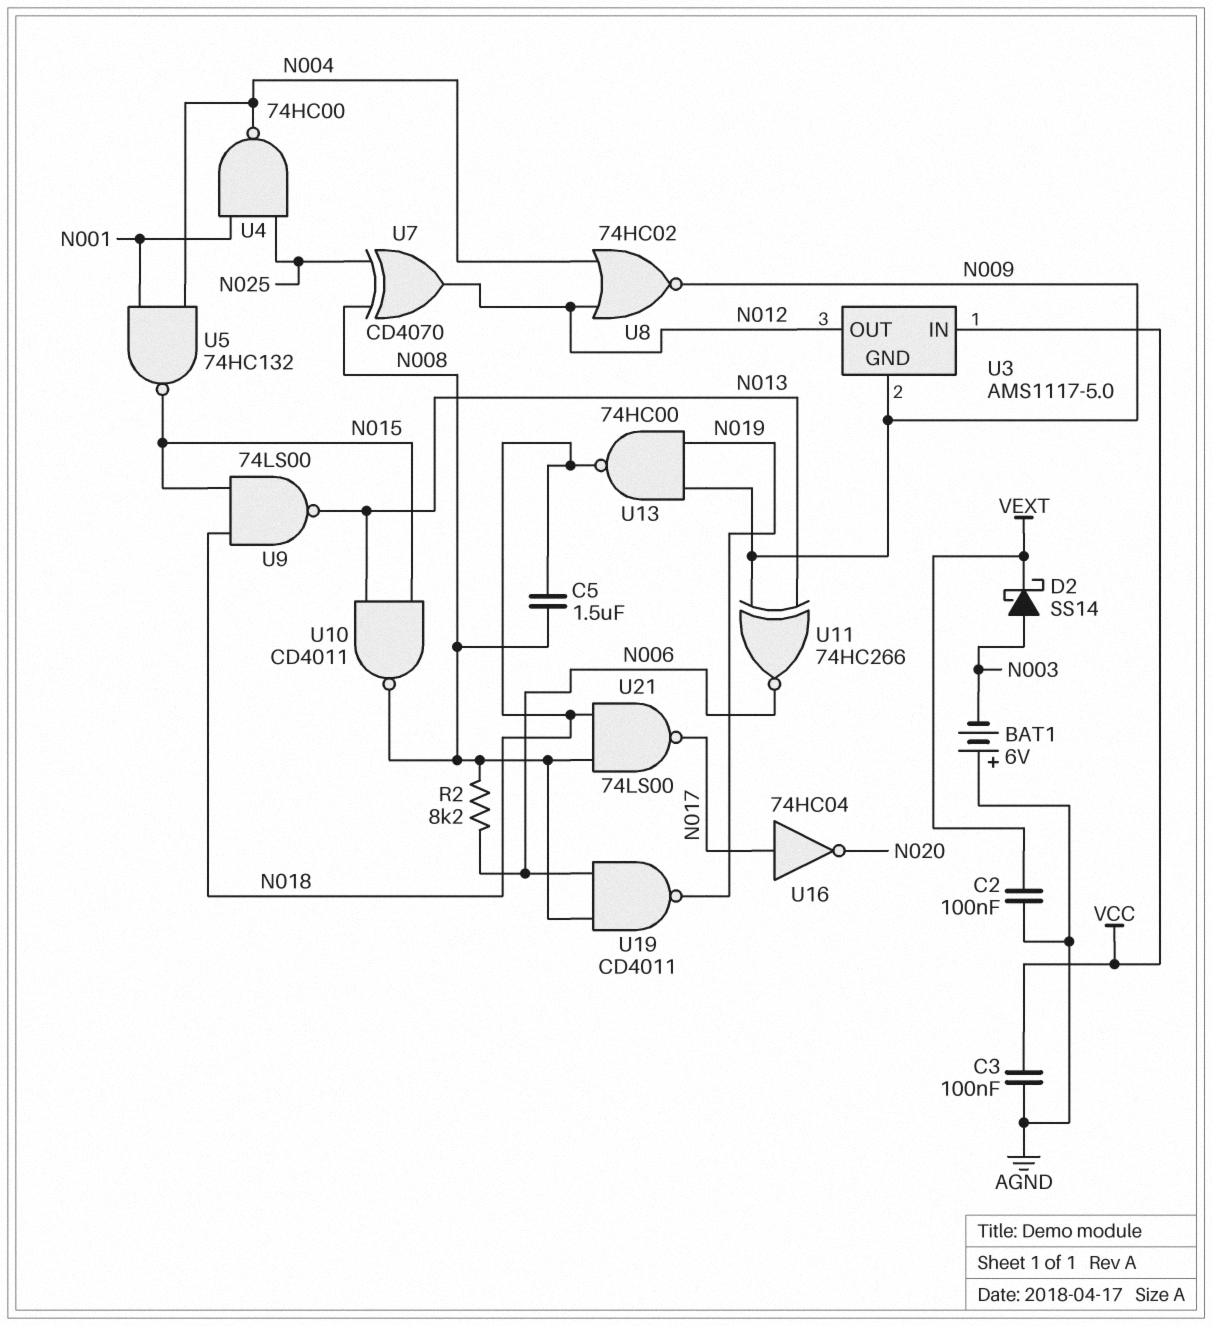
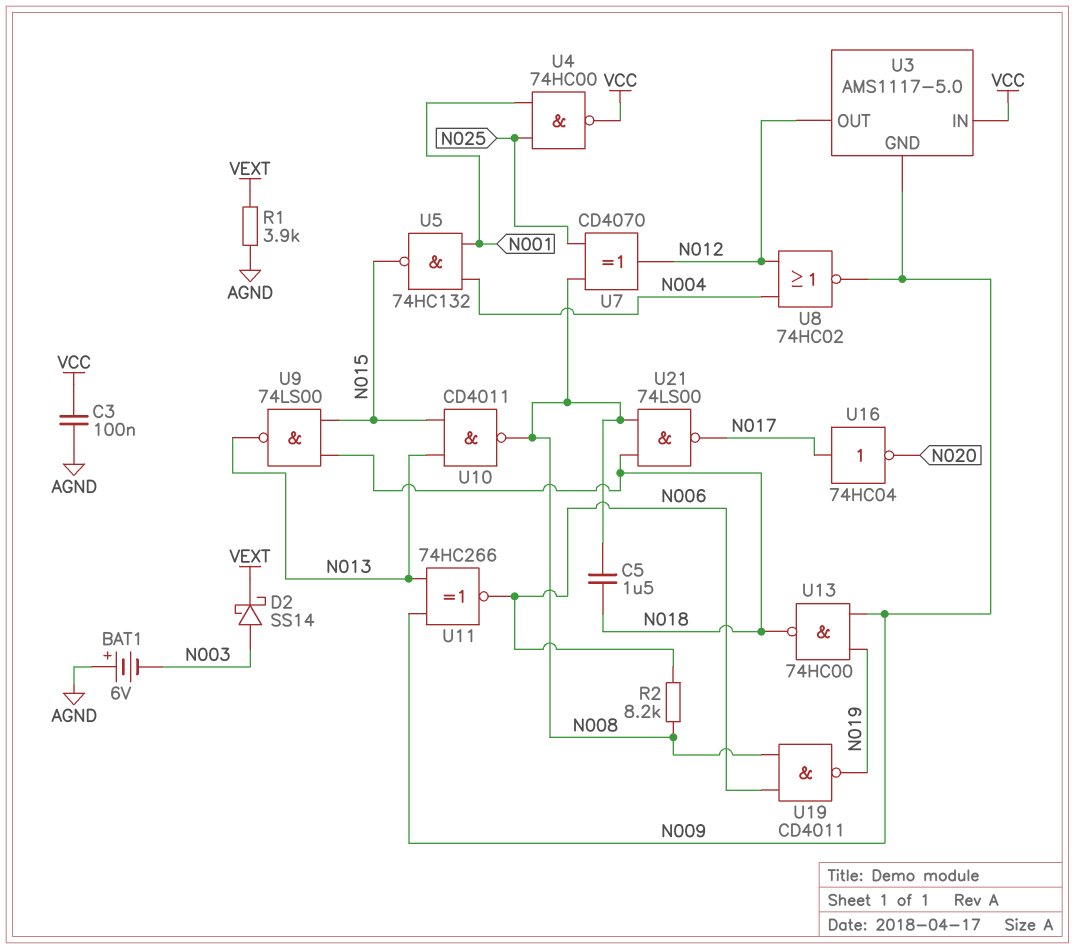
C2: 100nF (AGND, VEXT) -> none
R1: none -> 3.9k (AGND, VEXT)
U4: NAND 74HC00 (in N001, in N025, out N004) -> NAND 74HC00 (in N001, in N025, out VCC)

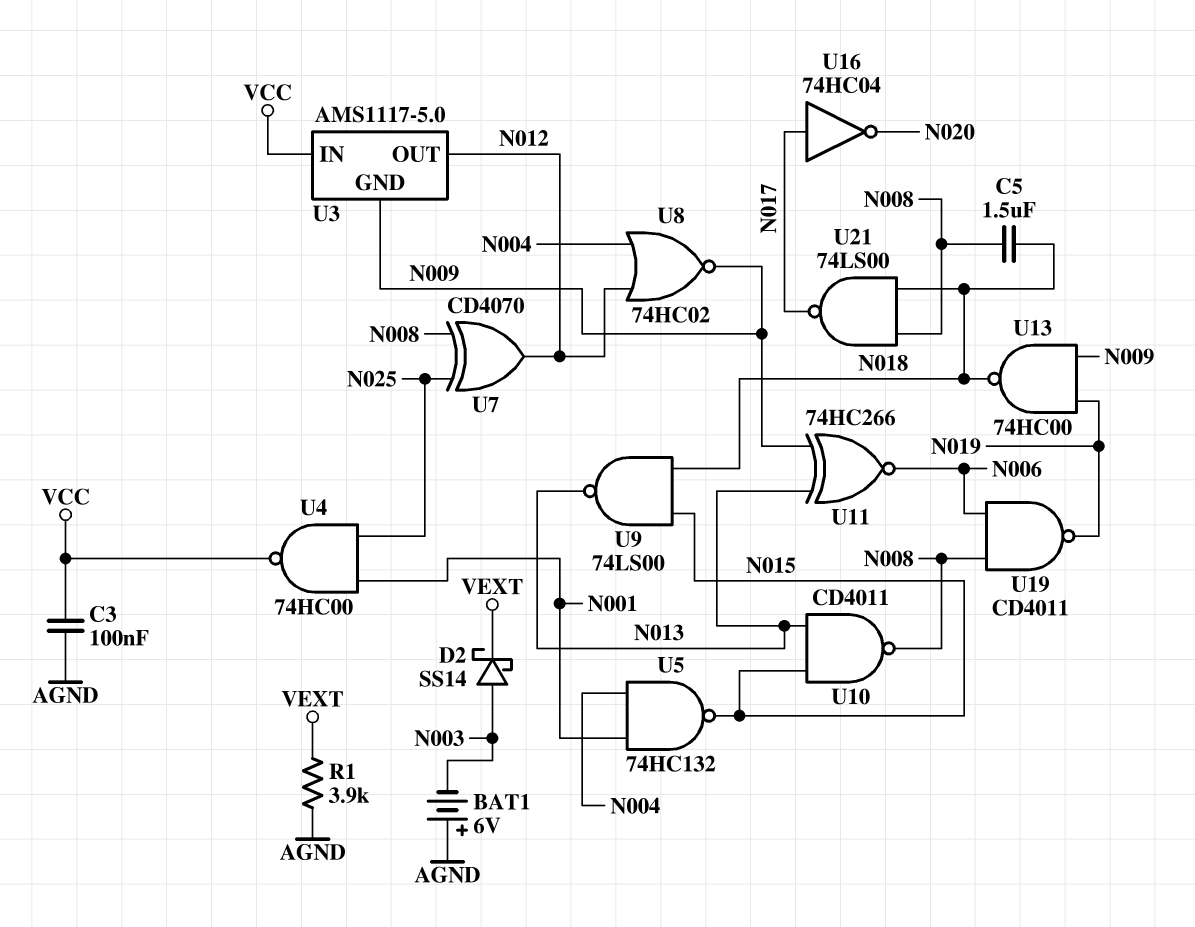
R2: 8.2k (N006, N008) -> none

